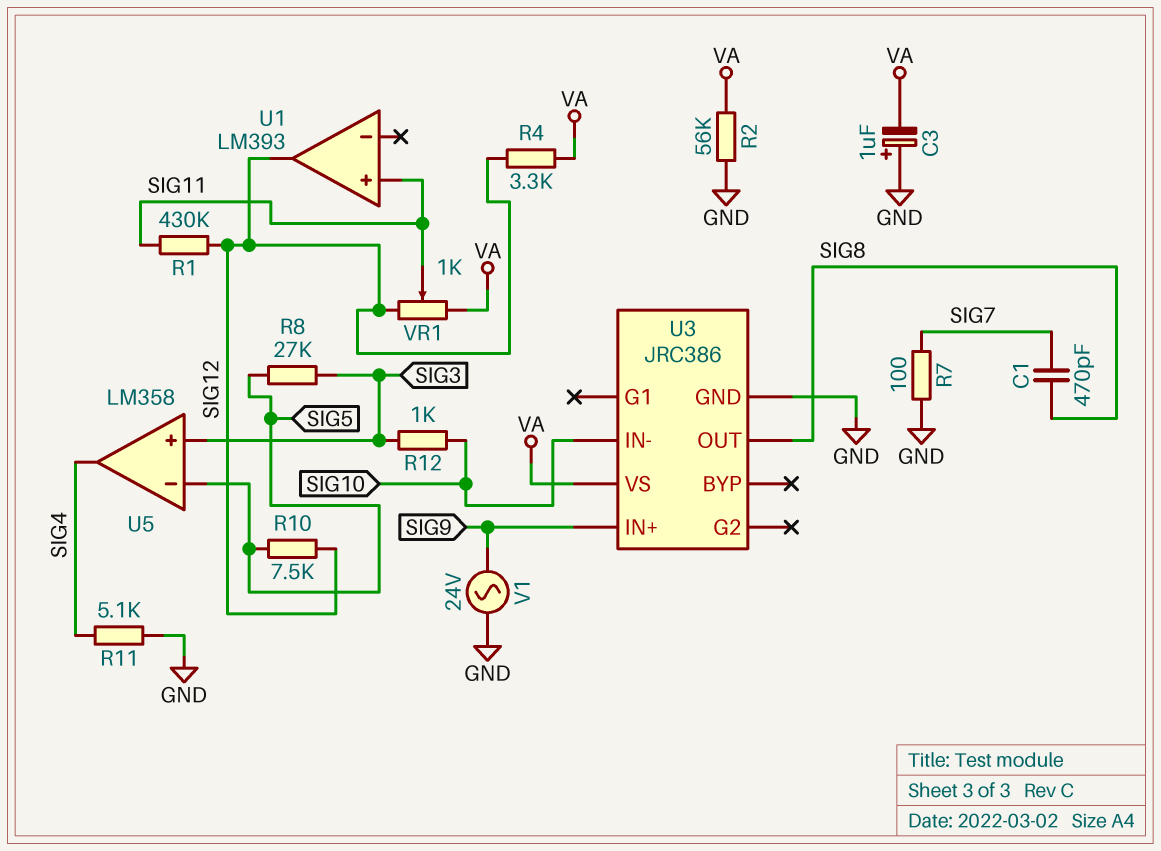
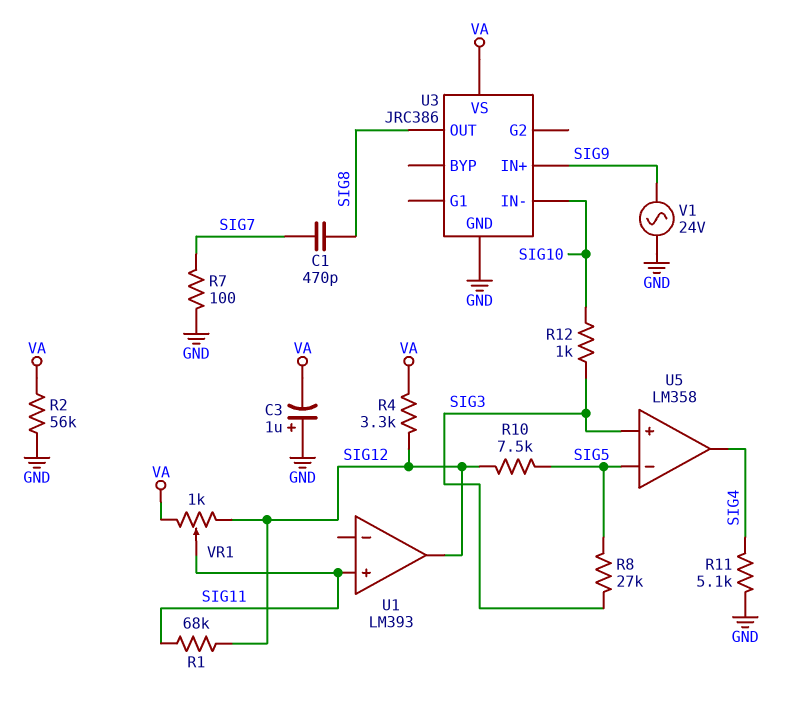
R1: 430k (SIG11, SIG12) -> 68k (SIG11, SIG12)

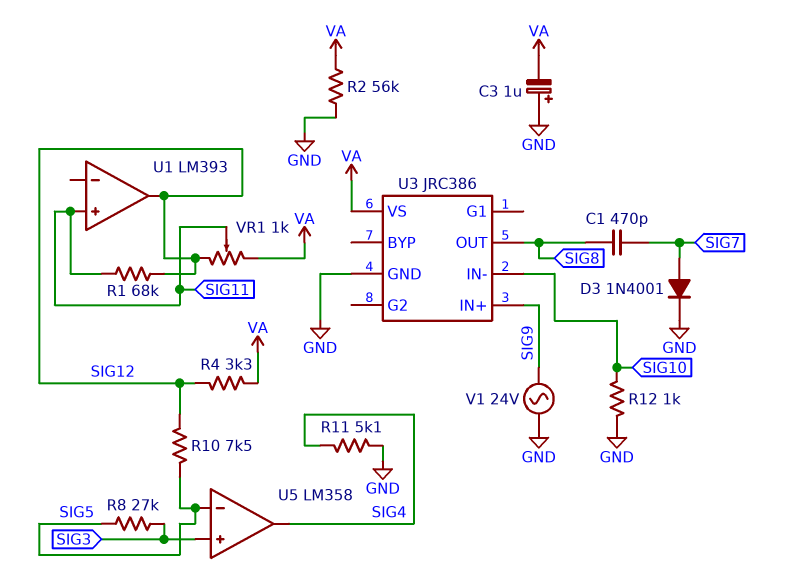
D3: none -> diode 1N4001 (A SIG7, K GND)
R7: 100 (GND, SIG7) -> none
R12: 1k (SIG3, SIG10) -> 1k (GND, SIG10)

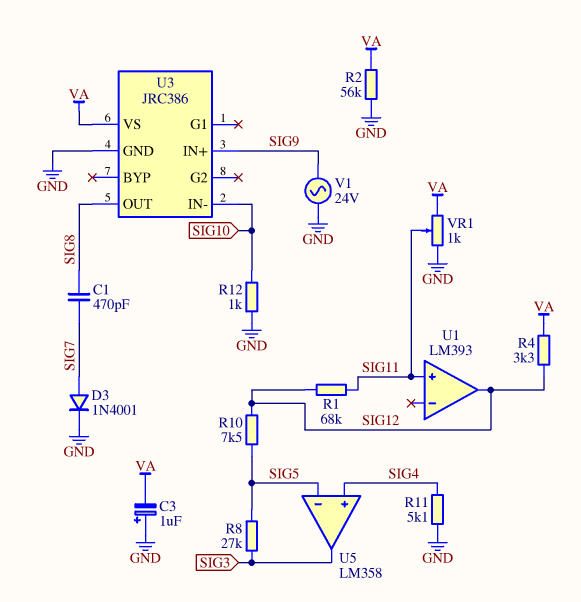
U5 pin in+: SIG3 -> SIG4
U5 pin out: SIG4 -> SIG3
VR1: 1k (SIG12, VA, wiper SIG11) -> 1k (GND, VA, wiper SIG11)

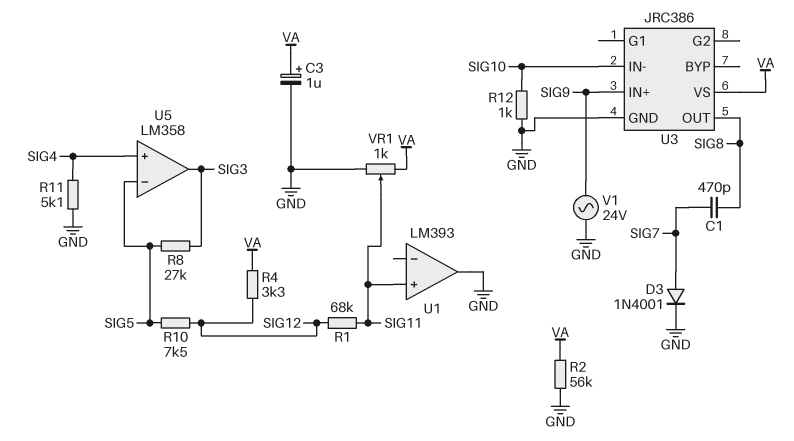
C3: 1uF (plus GND, minus VA) -> 1uF (plus VA, minus GND)
U1 pin out: SIG12 -> GND

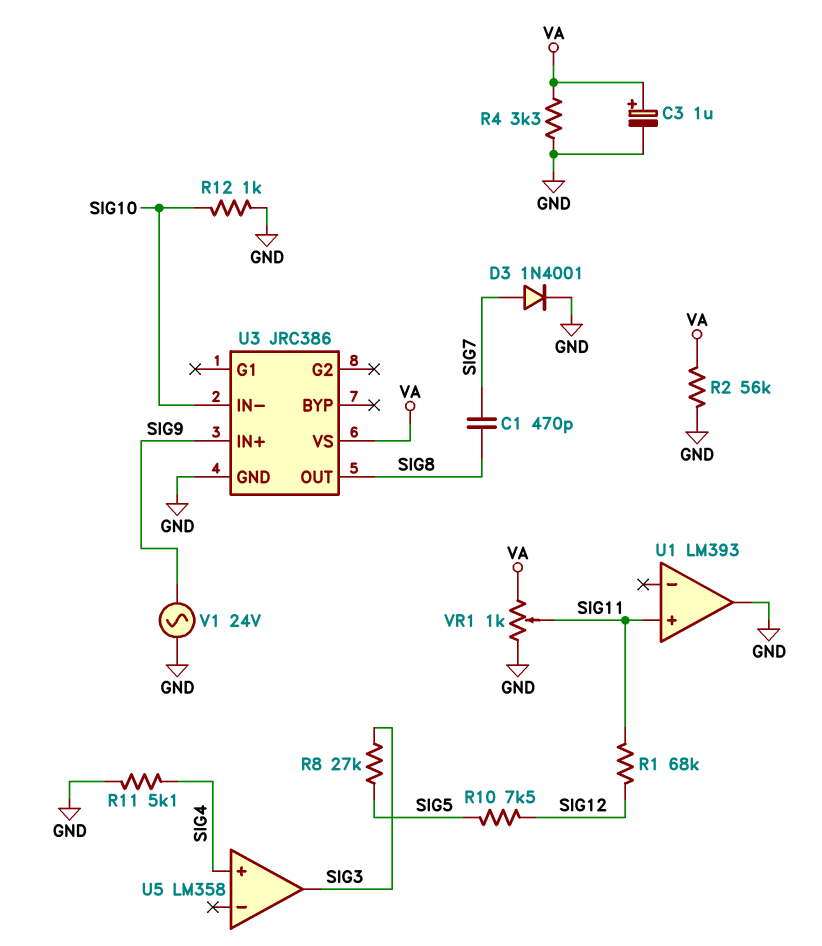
R4: 3.3k (SIG12, VA) -> 3.3k (GND, VA)
U5 pin in-: SIG5 -> none

